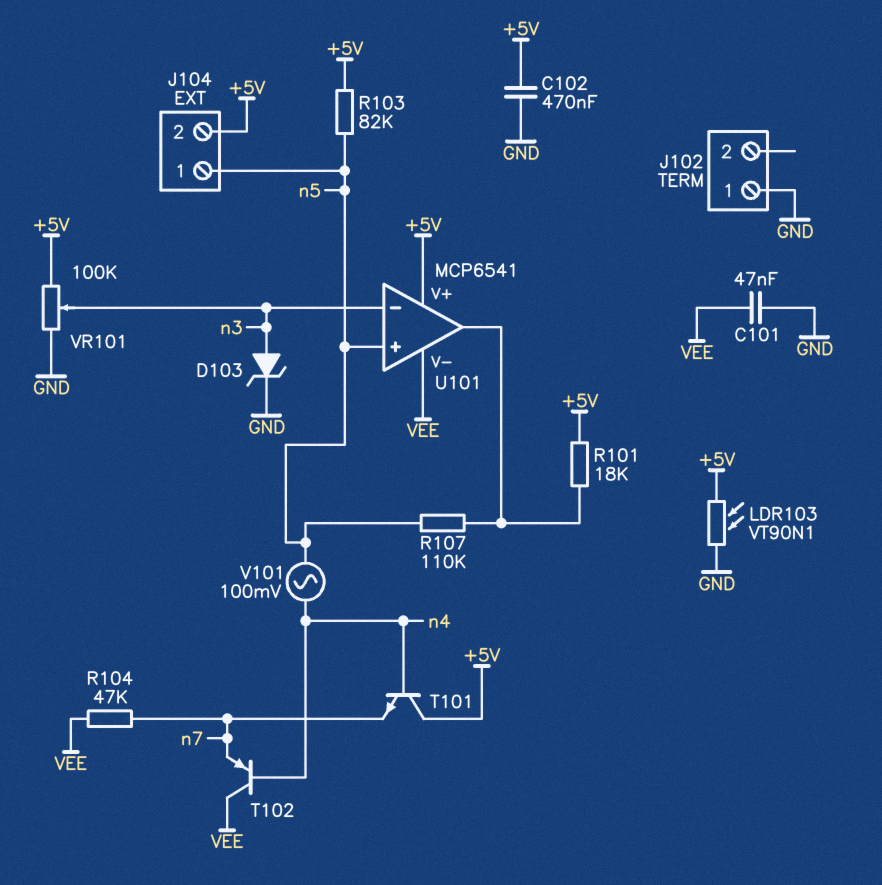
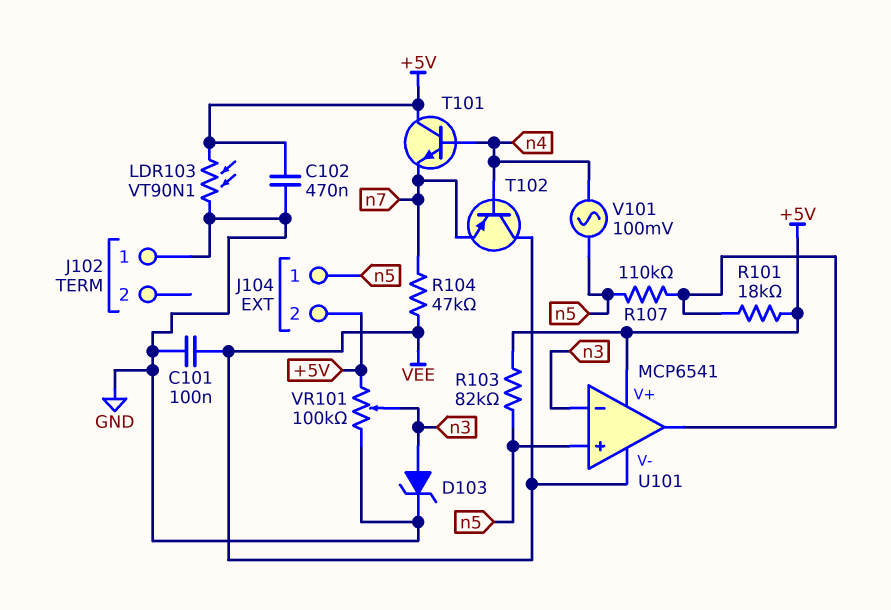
C101: 47nF (GND, VEE) -> 100nF (GND, VEE)

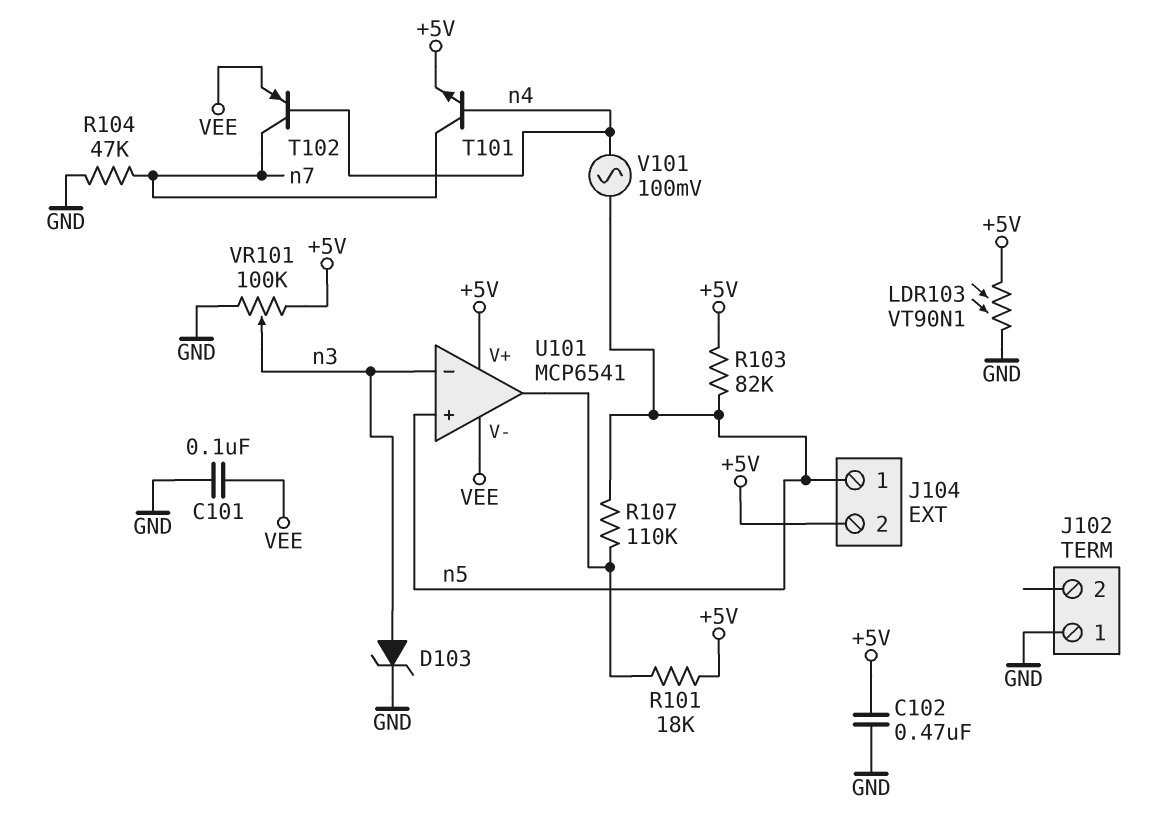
R104: 47k (VEE, n7) -> 47k (GND, n7)
T101: NPN (B n4, C +5V, E n7) -> NPN (B n4, C n7, E +5V)
T102: PNP (B n4, C VEE, E n7) -> PNP (B n4, C n7, E VEE)

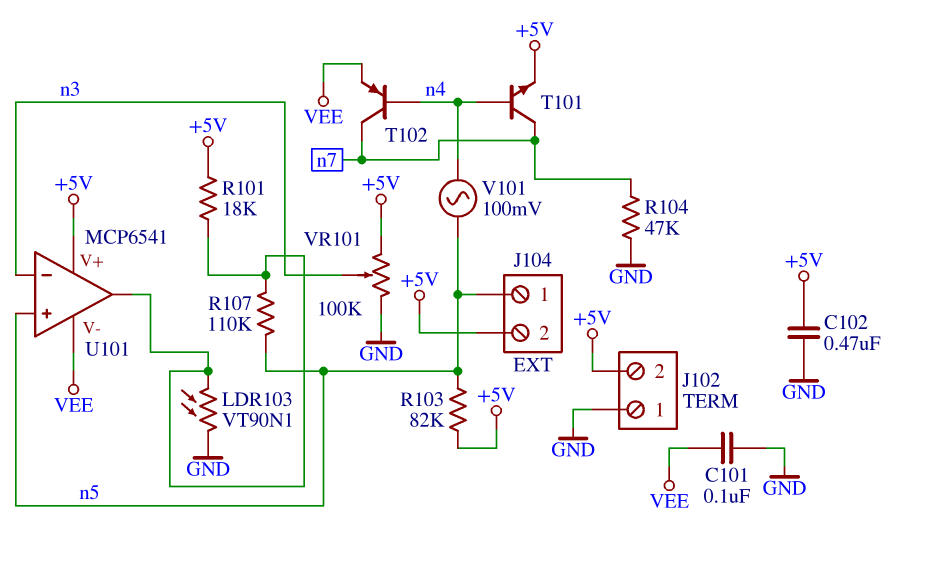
D103: zener (A n3, K GND) -> none
J102 pin 2: none -> +5V
LDR103: VT90N1 (+5V, GND) -> VT90N1 (GND, U101/out)

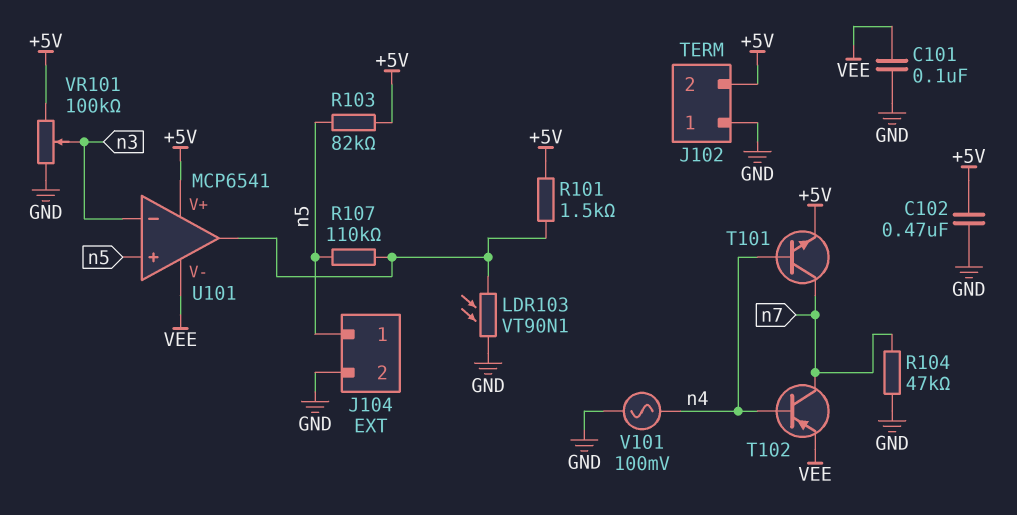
J104 pin 2: +5V -> GND
R101: 18k (+5V, U101/out) -> 1.5k (+5V, U101/out)
V101: AC 100mV (n4, n5) -> AC 100mV (GND, n4)

